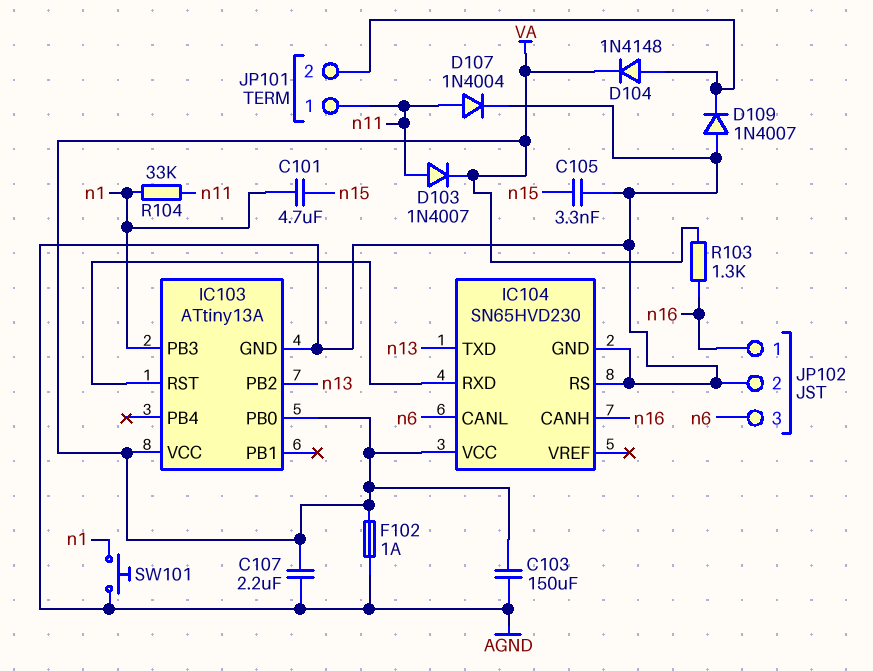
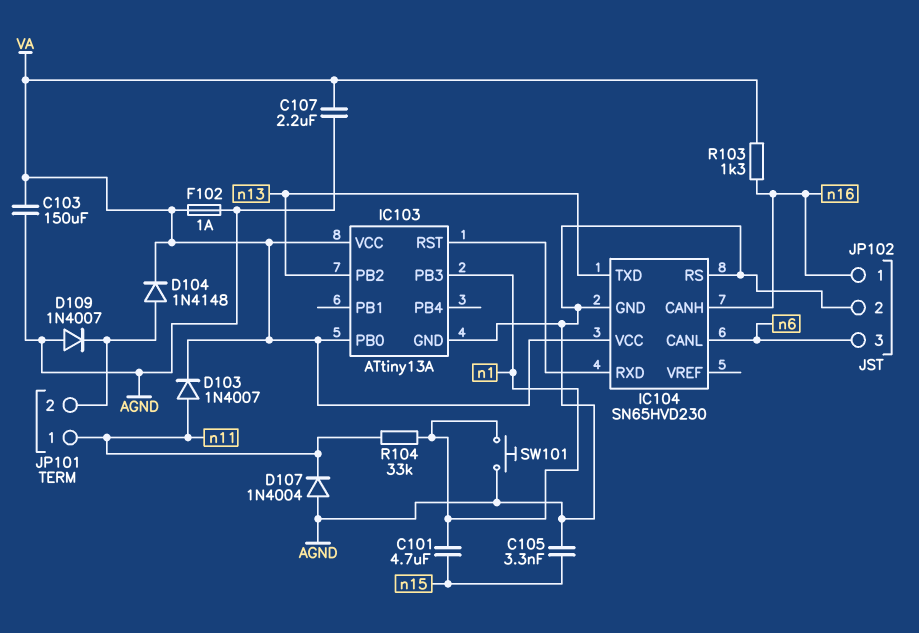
D107: diode 1N4004 (A n11, K AGND) -> diode 1N4004 (A AGND, K n11)

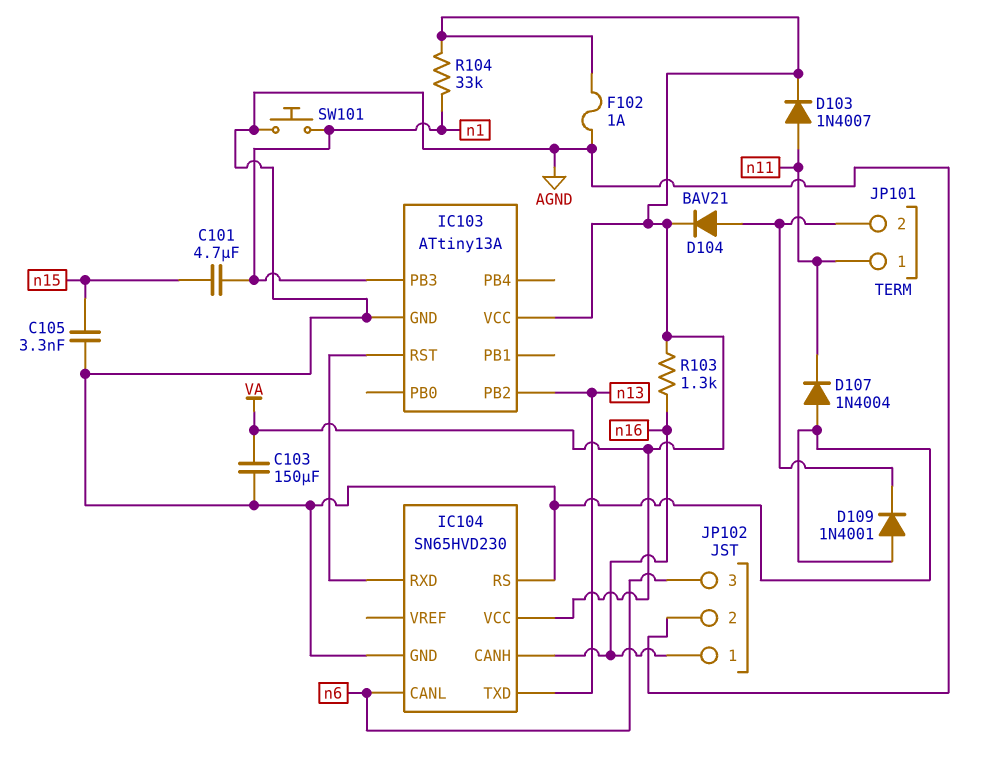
C107: 2.2uF (AGND, VA) -> none
D104: diode 1N4148 (A JP101/2, K VA) -> diode BAV21 (A JP101/2, K VA)
D109: diode 1N4007 (A AGND, K JP101/2) -> diode 1N4001 (A AGND, K JP101/2)
IC103 pin PB0: VA -> none
R104: 33k (n1, n11) -> 33k (VA, n1)

